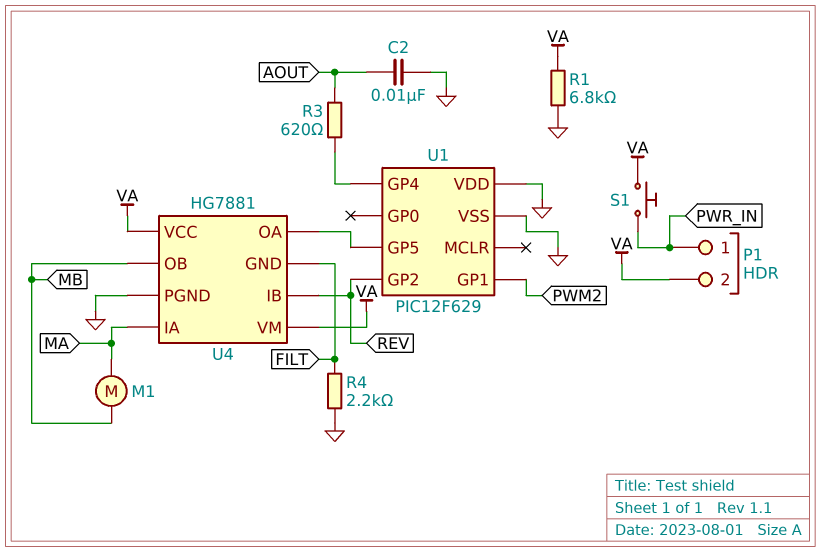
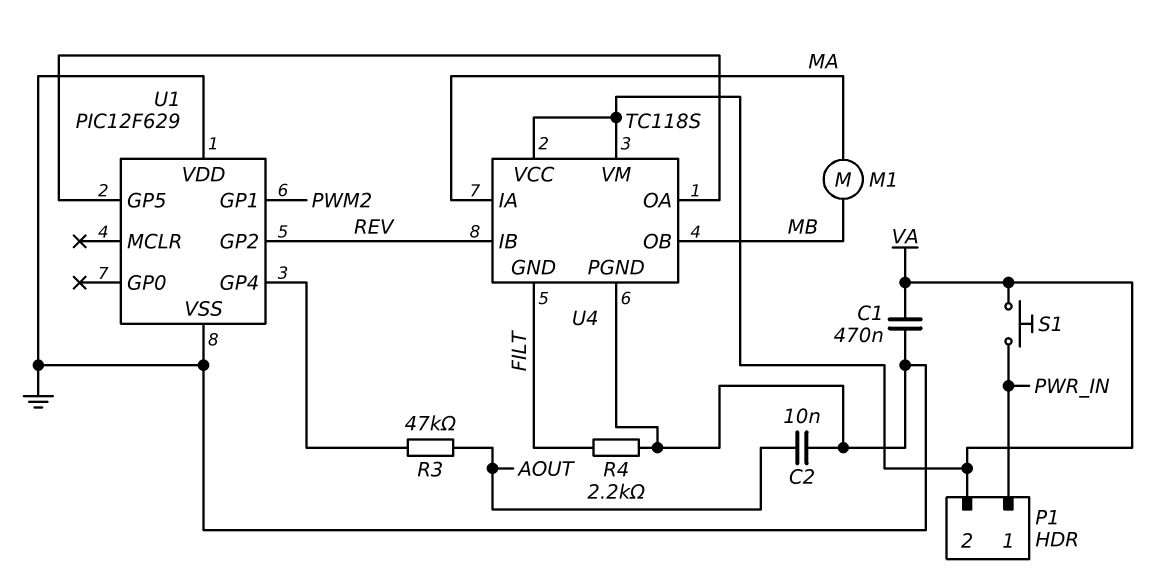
C1: none -> 470nF (GND, VA)
R1: 6.8k (GND, VA) -> none
R3: 620 (AOUT, U1/GP4) -> 47k (AOUT, U1/GP4)
U4: HG7881 -> TC118S

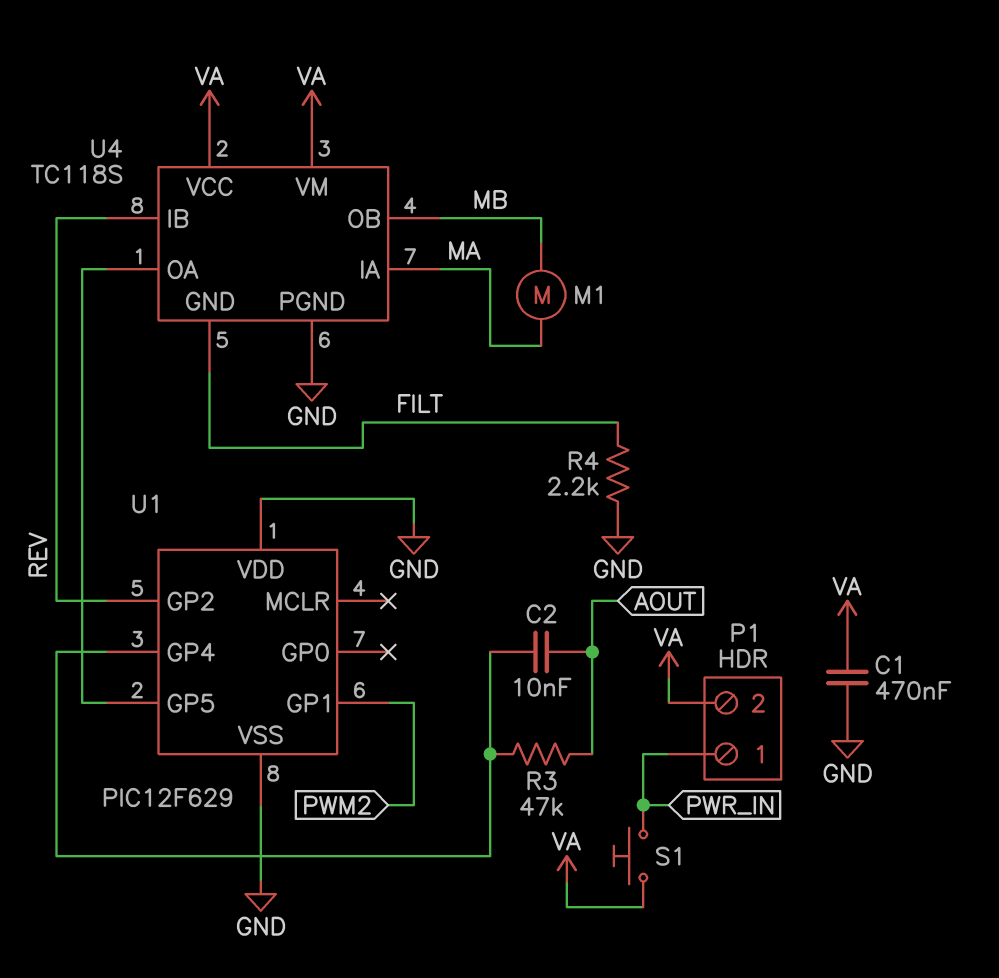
C2: 10nF (AOUT, GND) -> 10nF (AOUT, U1/GP4)

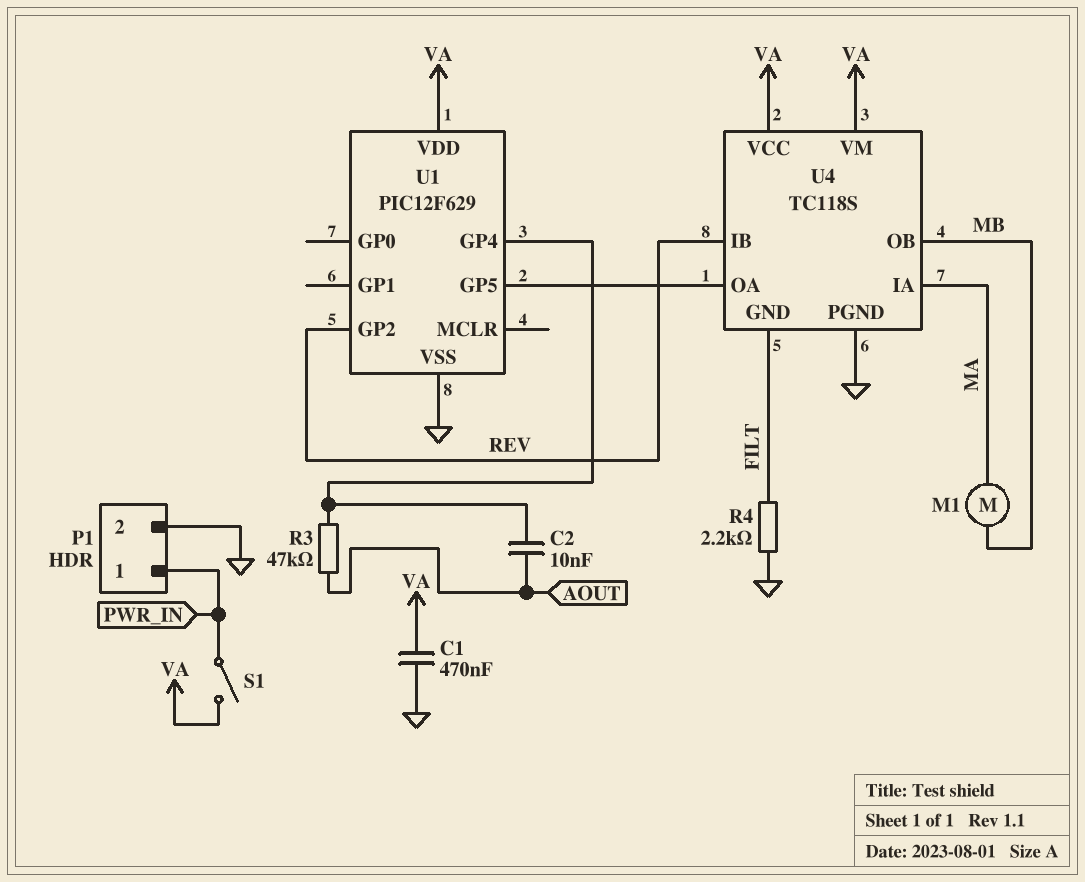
P1 pin 2: VA -> GND
S1: button (PWR_IN, VA) -> switch (PWR_IN, VA)
U1 pin GP1: PWM2 -> none
U1 pin VDD: GND -> VA

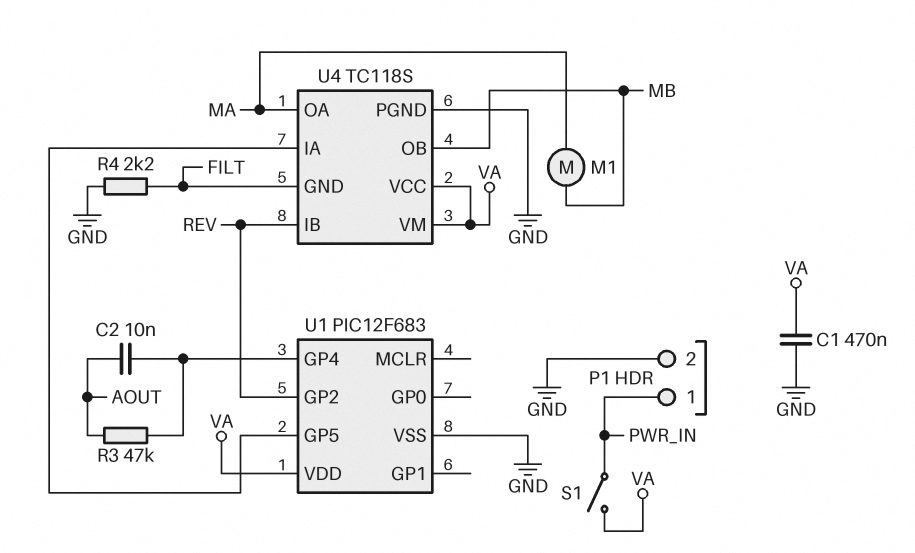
U1: PIC12F629 -> PIC12F683
U4 pin IA: MA -> U1/GP5
U4 pin OA: U1/GP5 -> MA

